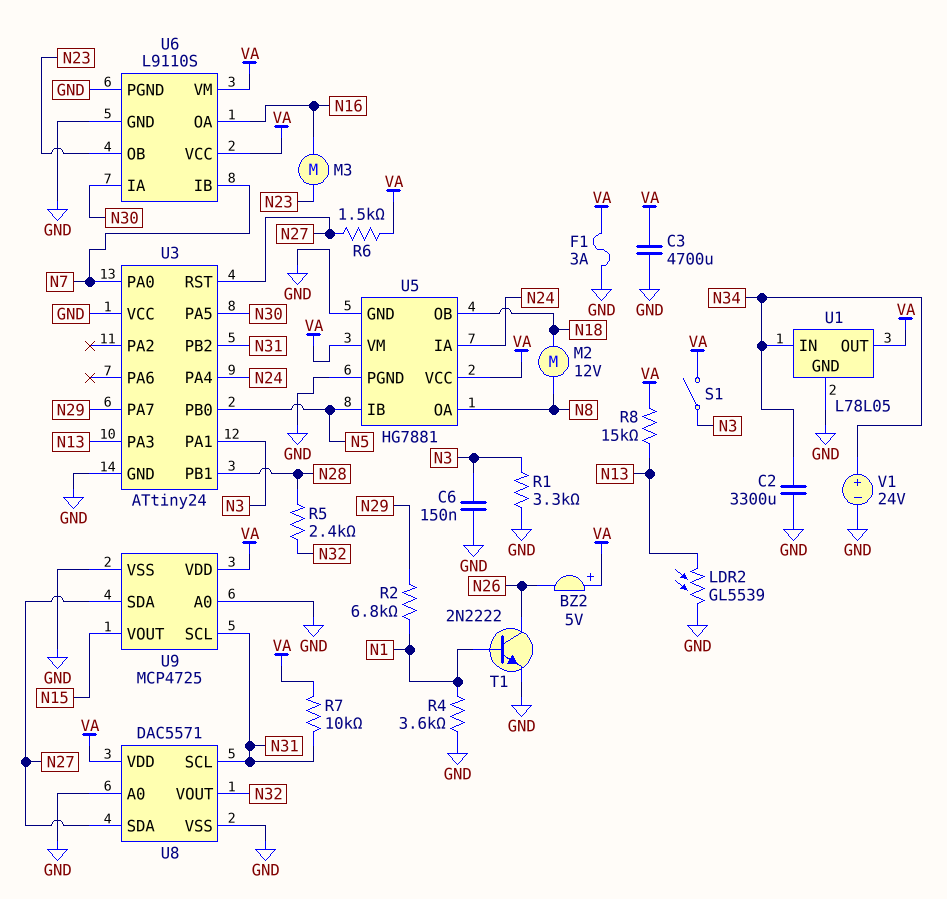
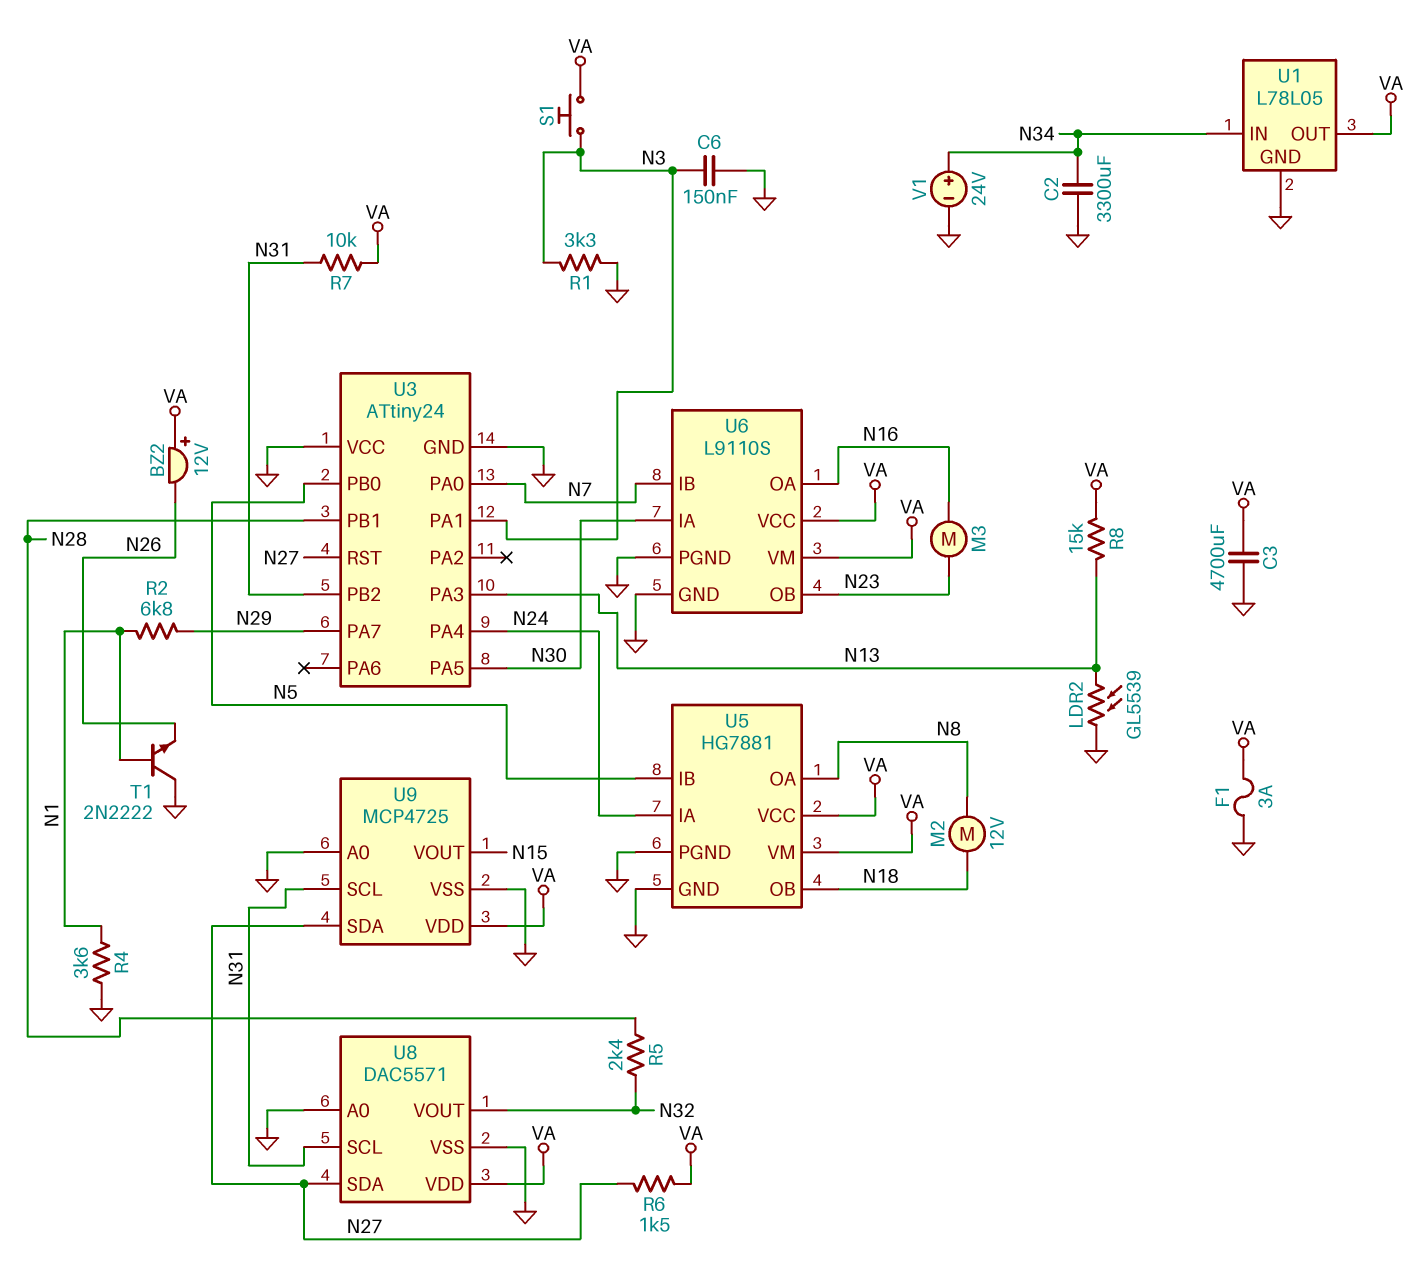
BZ2: buzzer 5V (plus VA, minus N26) -> buzzer 12V (plus VA, minus N26)
S1: switch (N3, VA) -> button (N3, VA)
T1: NPN 2N2222 (B N1, C N26, E GND) -> NPN 2N2222 (B N1, C GND, E N26)

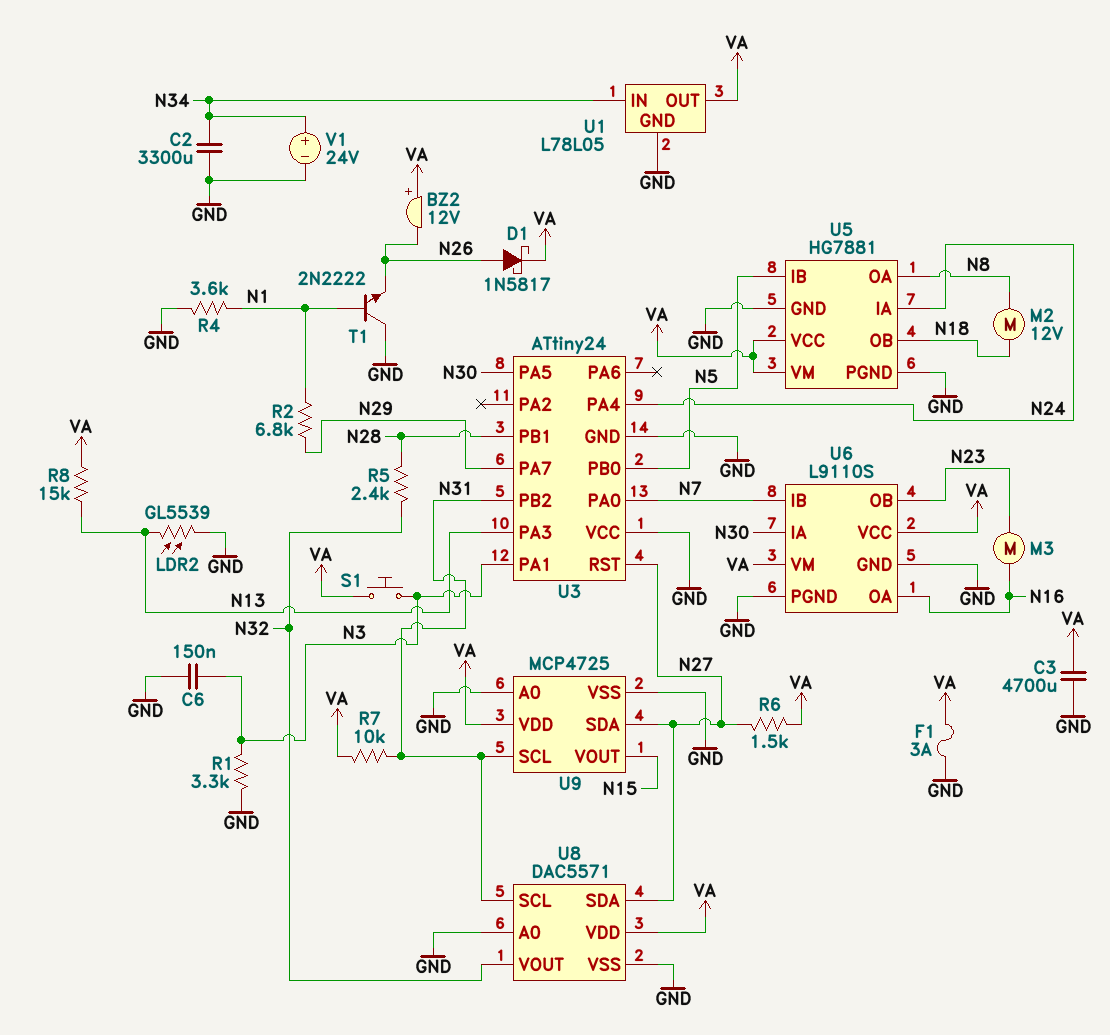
D1: none -> schottky 1N5817 (A N26, K VA)

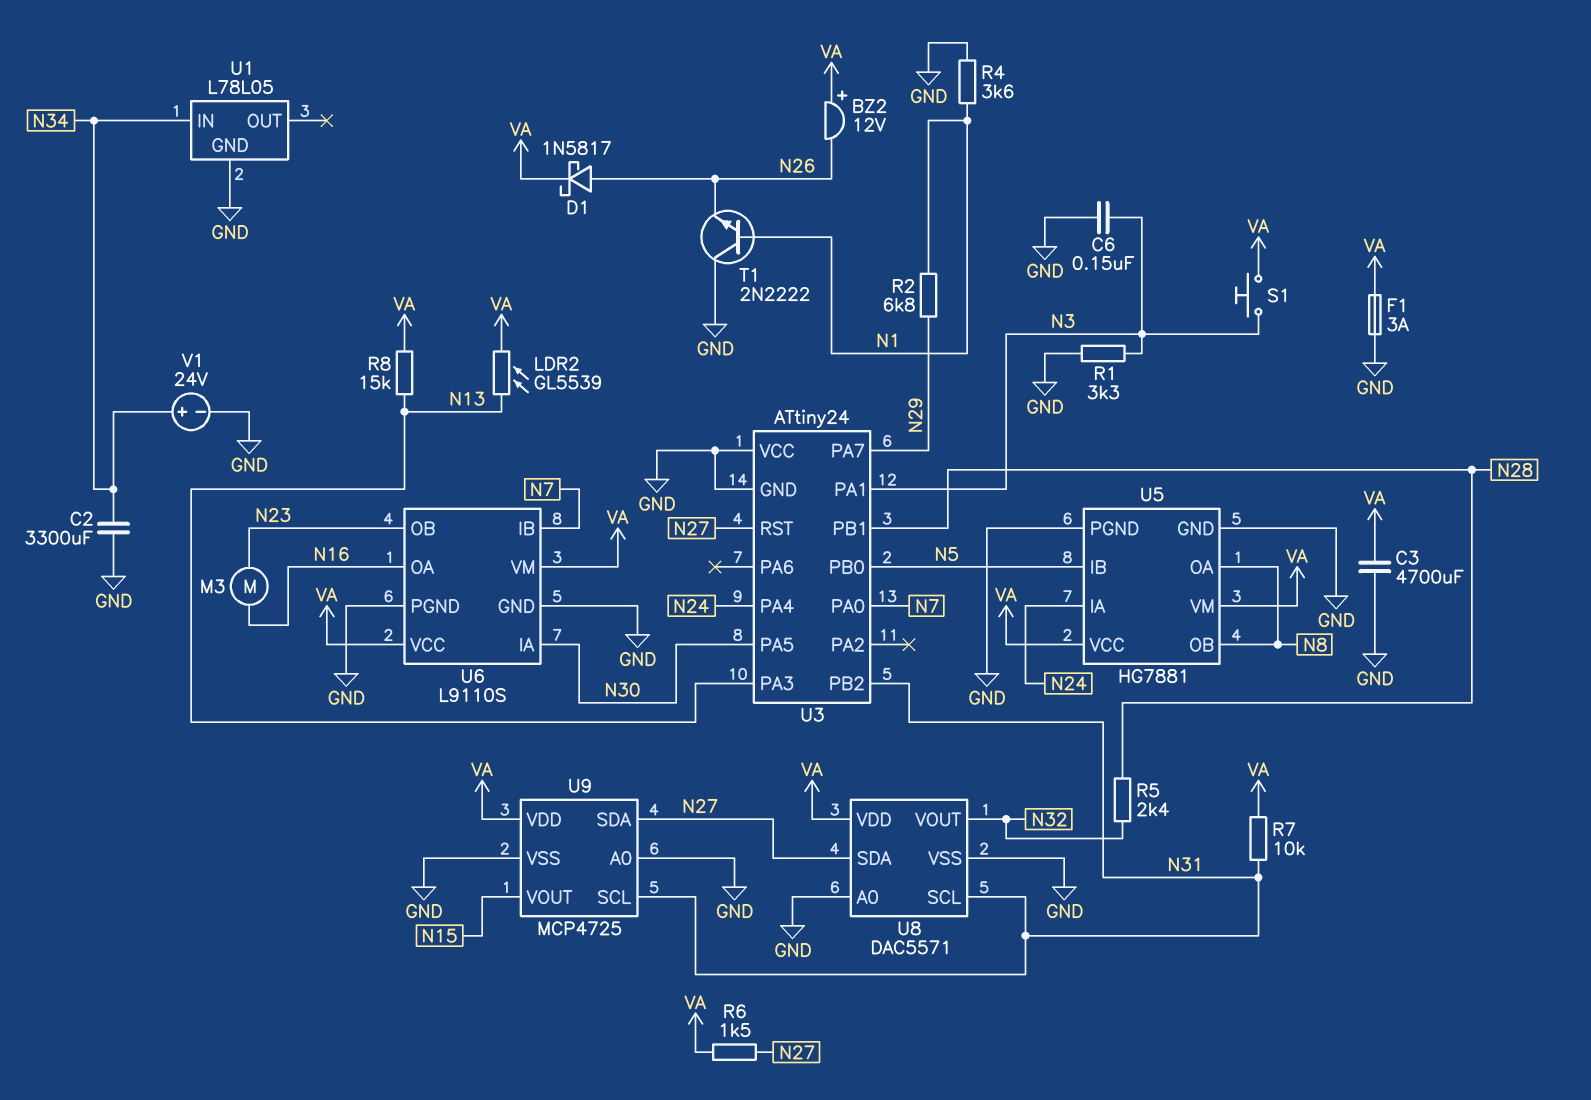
LDR2: GL5539 (GND, N13) -> GL5539 (N13, VA)
M2: motor 12V (N8, N18) -> none
U1 pin OUT: VA -> none
U5 pin OB: N18 -> N8

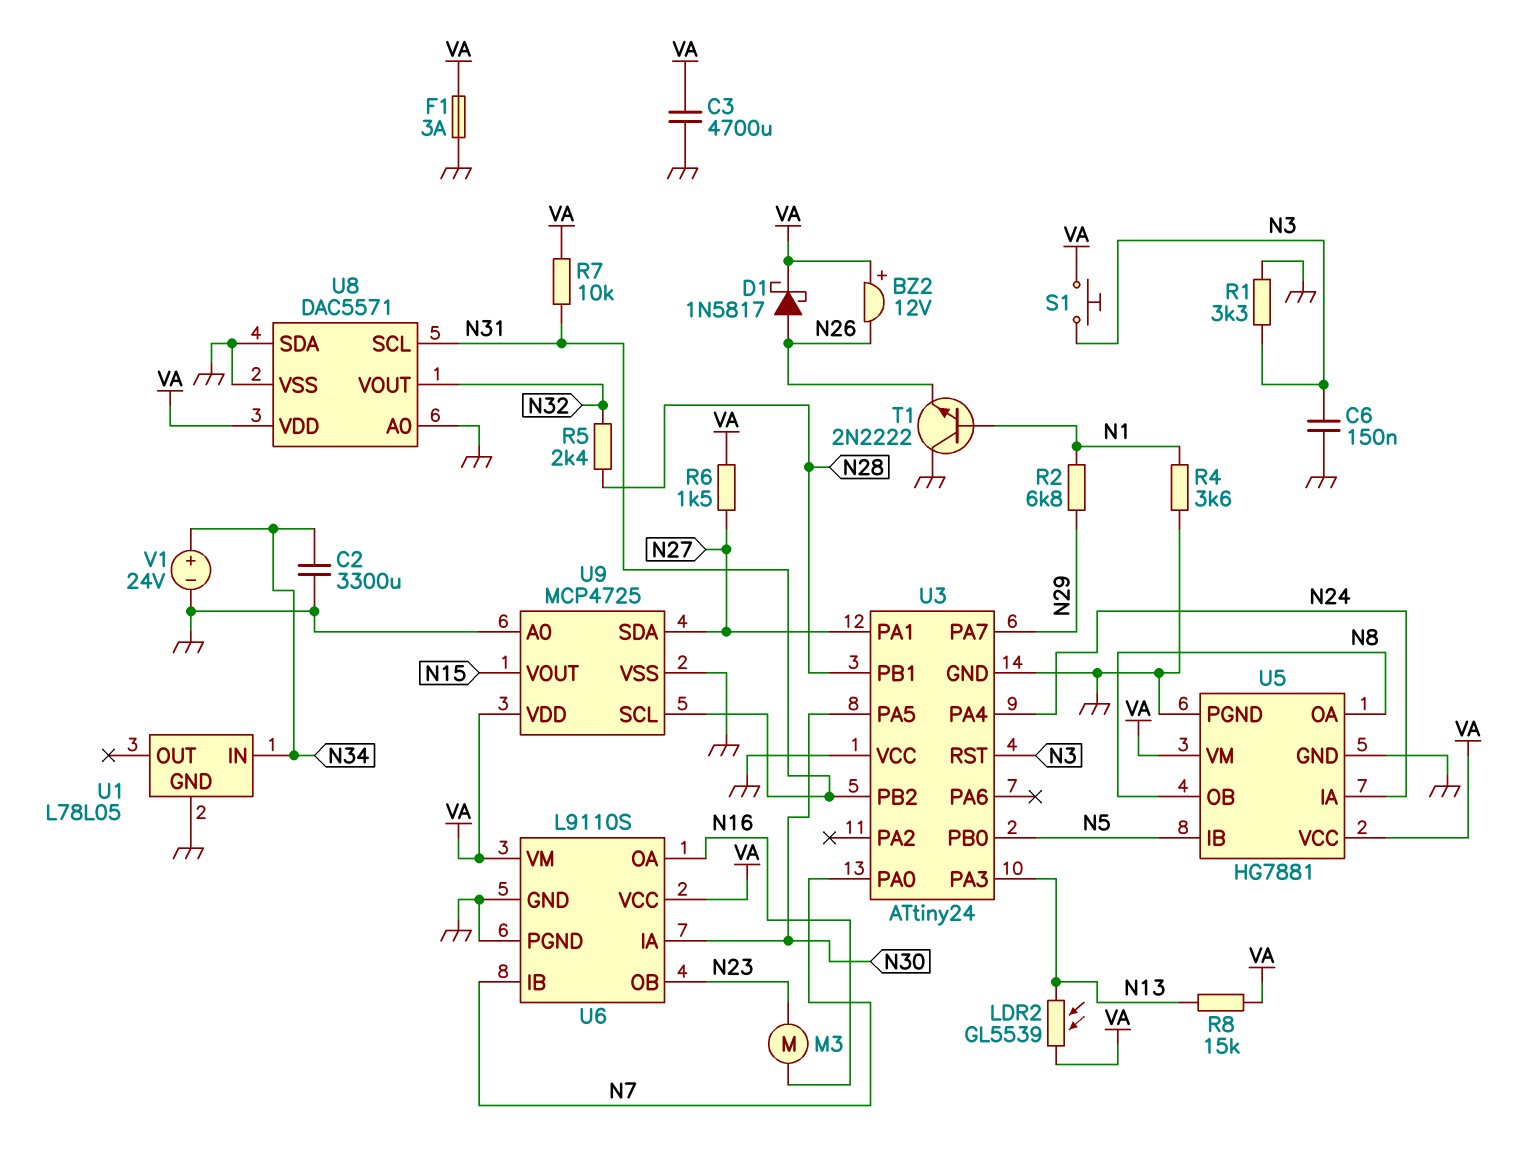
U3 pin PA1: N3 -> N27
U3 pin RST: N27 -> N3
U8 pin SDA: N27 -> GND

